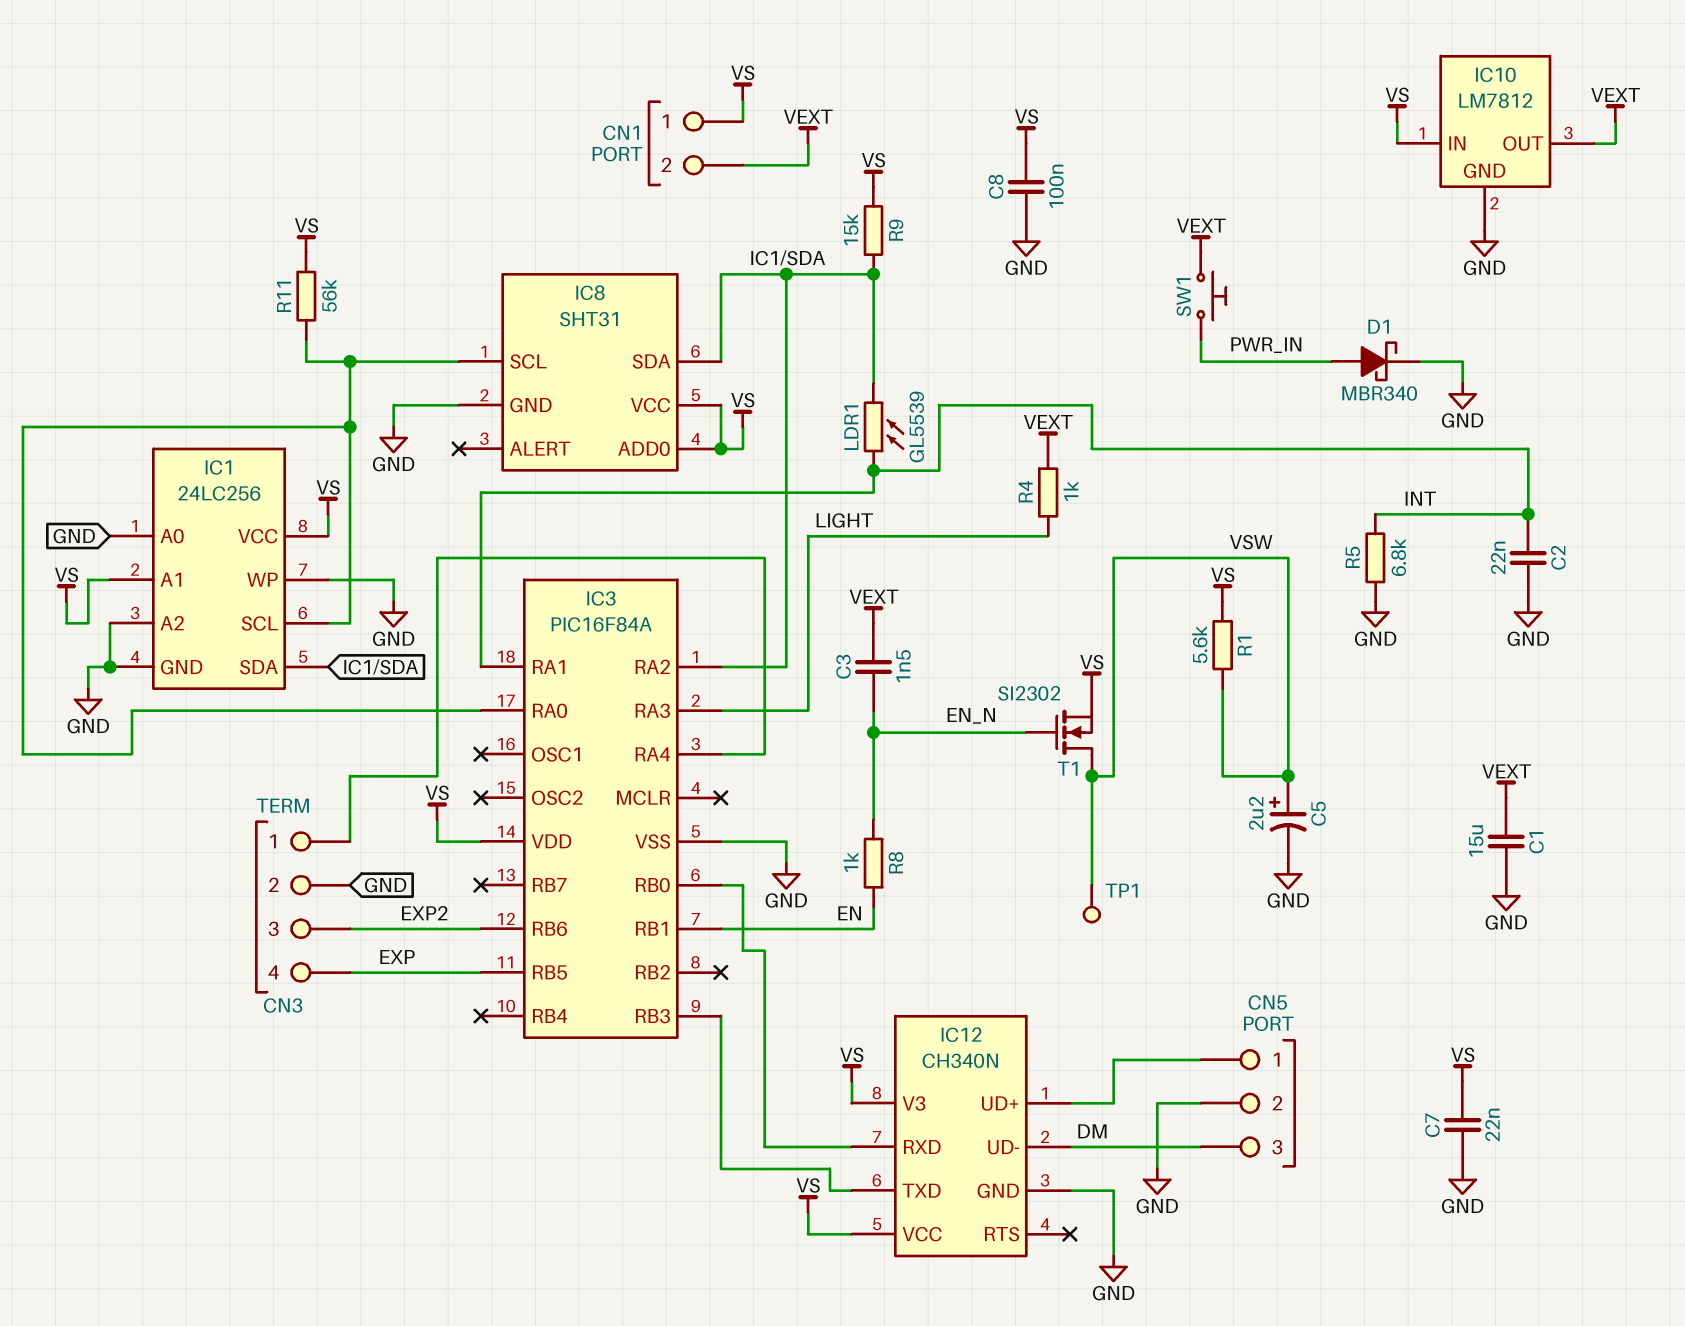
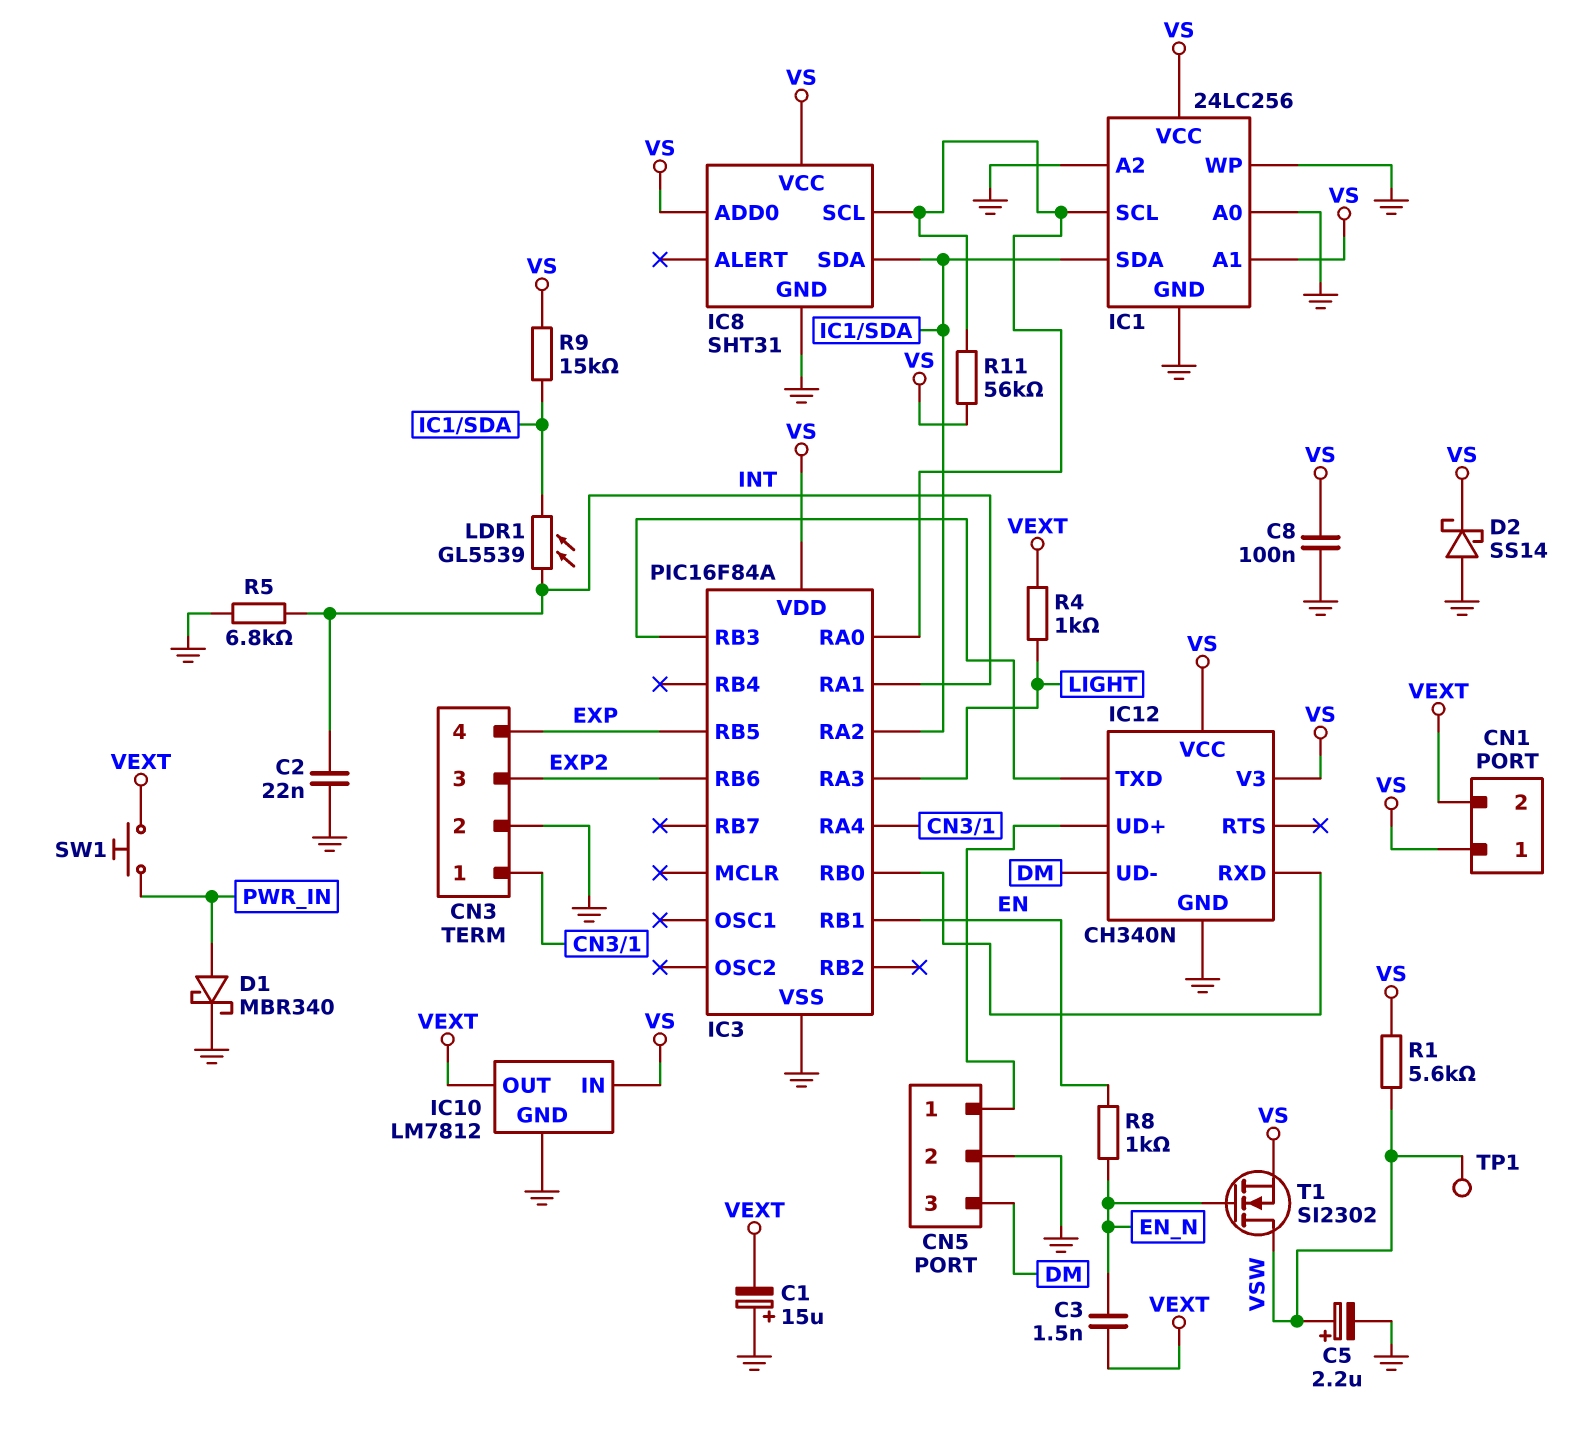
C1: 15uF (GND, VEXT) -> 15uF (plus GND, minus VEXT)
C7: 22nF (GND, VS) -> none
D2: none -> schottky SS14 (A GND, K VS)

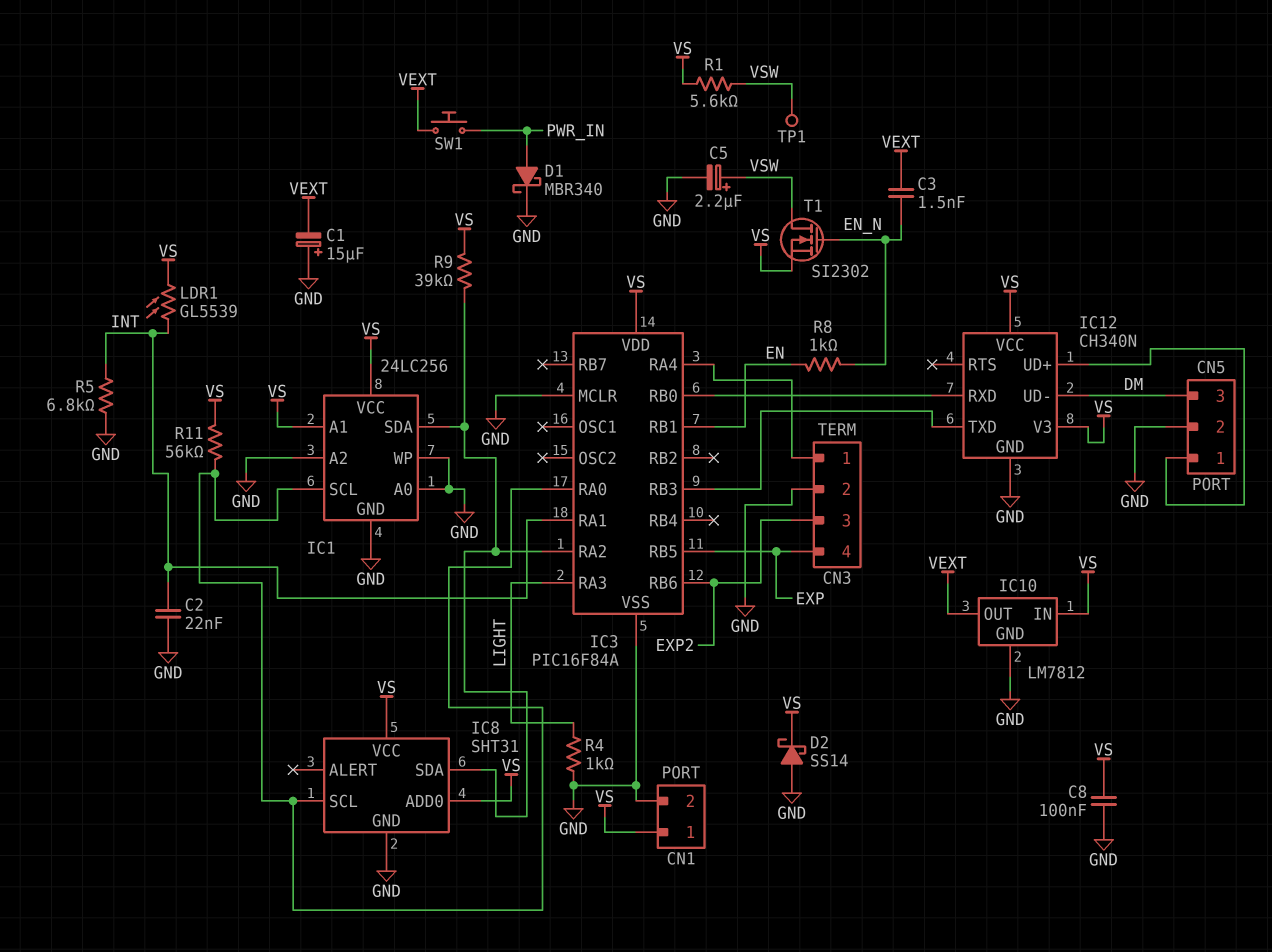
CN1 pin 2: VEXT -> GND
IC3 pin MCLR: none -> GND
LDR1: GL5539 (IC1/SDA, INT) -> GL5539 (INT, VS)
R4: 1k (LIGHT, VEXT) -> 1k (GND, LIGHT)
R9: 15k (IC1/SDA, VS) -> 39k (IC1/SDA, VS)

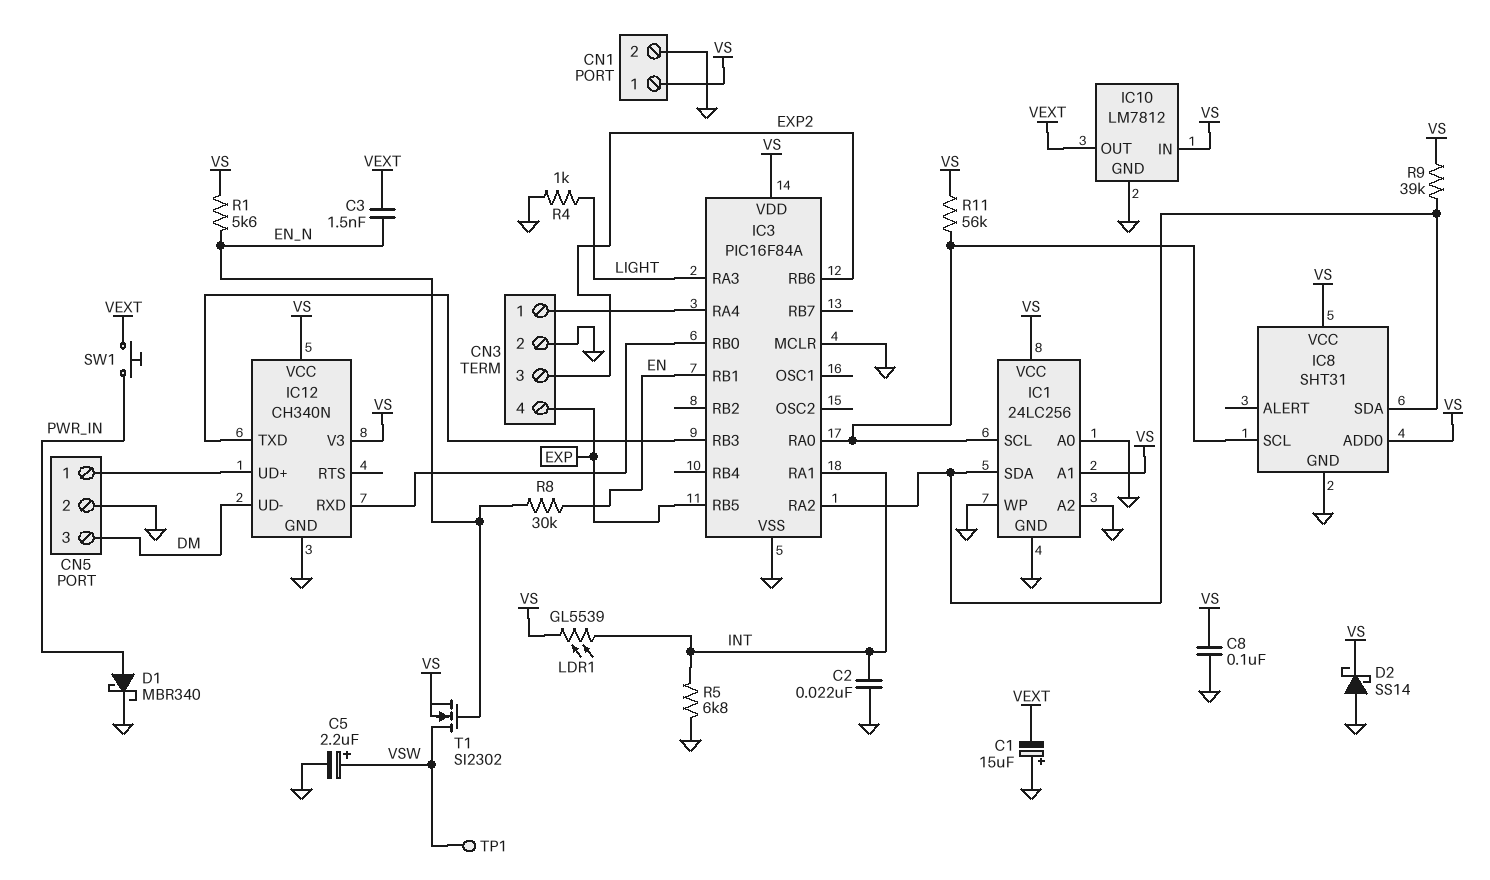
R1: 5.6k (VS, VSW) -> 5.6k (EN_N, VS)
R8: 1k (EN, EN_N) -> 30k (EN, EN_N)

